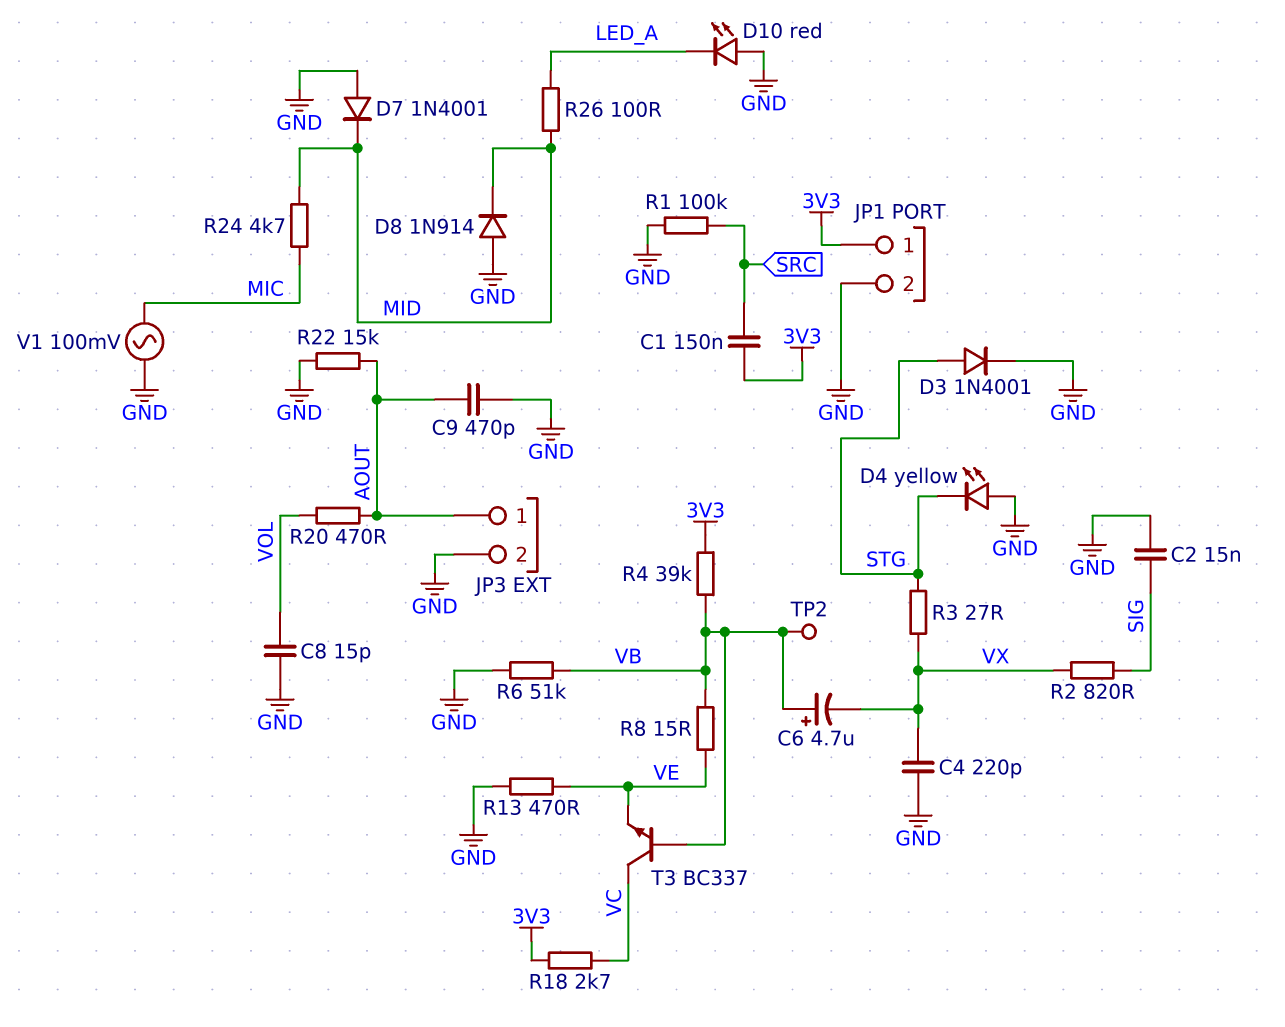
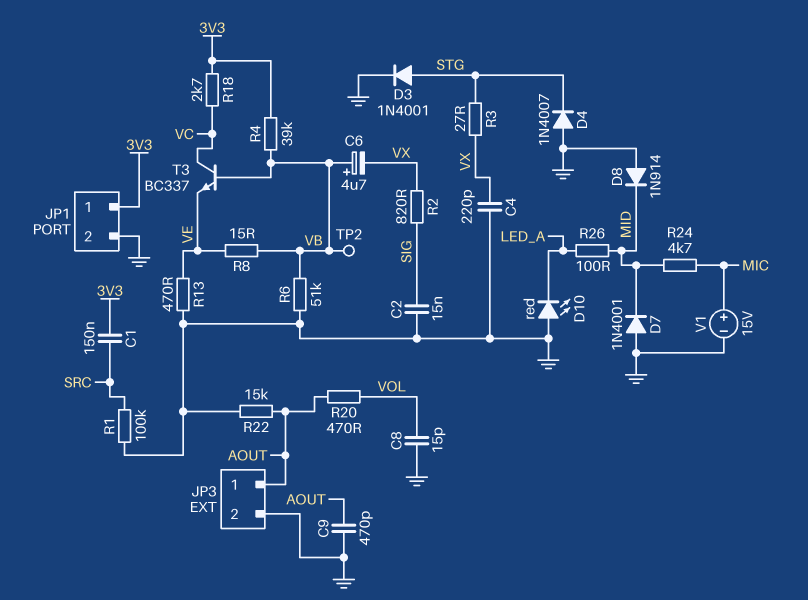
D4: LED yellow (A GND, K STG) -> diode 1N4007 (A GND, K STG)
V1: AC 100mV (GND, MIC) -> 15V (plus MIC, minus GND)

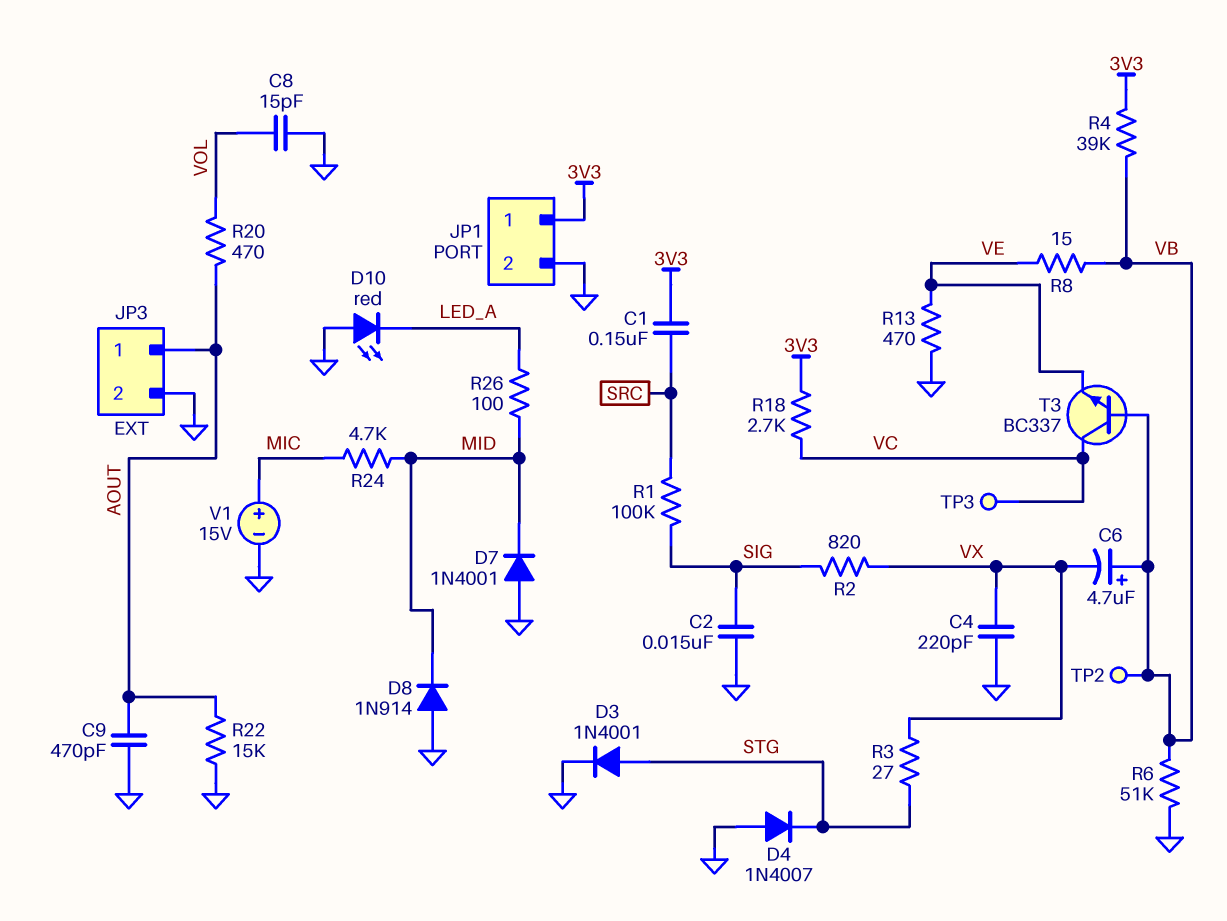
R1: 100k (GND, SRC) -> 100k (SIG, SRC)
TP3: none -> test point (VC)

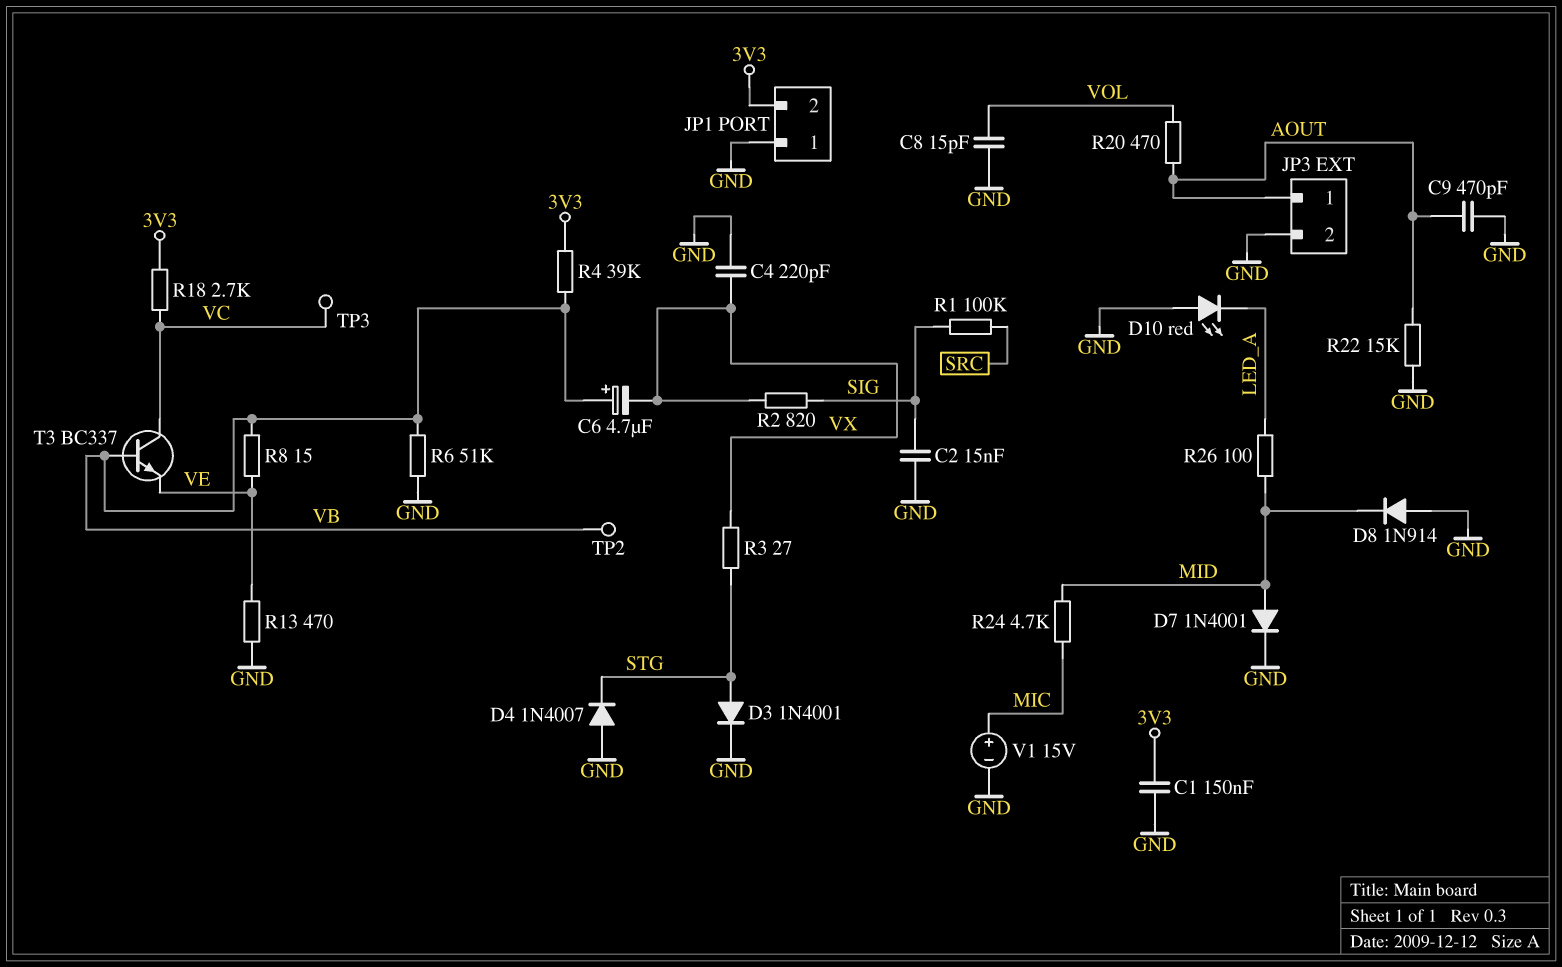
C1: 150nF (3V3, SRC) -> 150nF (3V3, GND)
D7: diode 1N4001 (A GND, K MID) -> diode 1N4001 (A MID, K GND)
JP1 pin 1: 3V3 -> GND
JP1 pin 2: GND -> 3V3

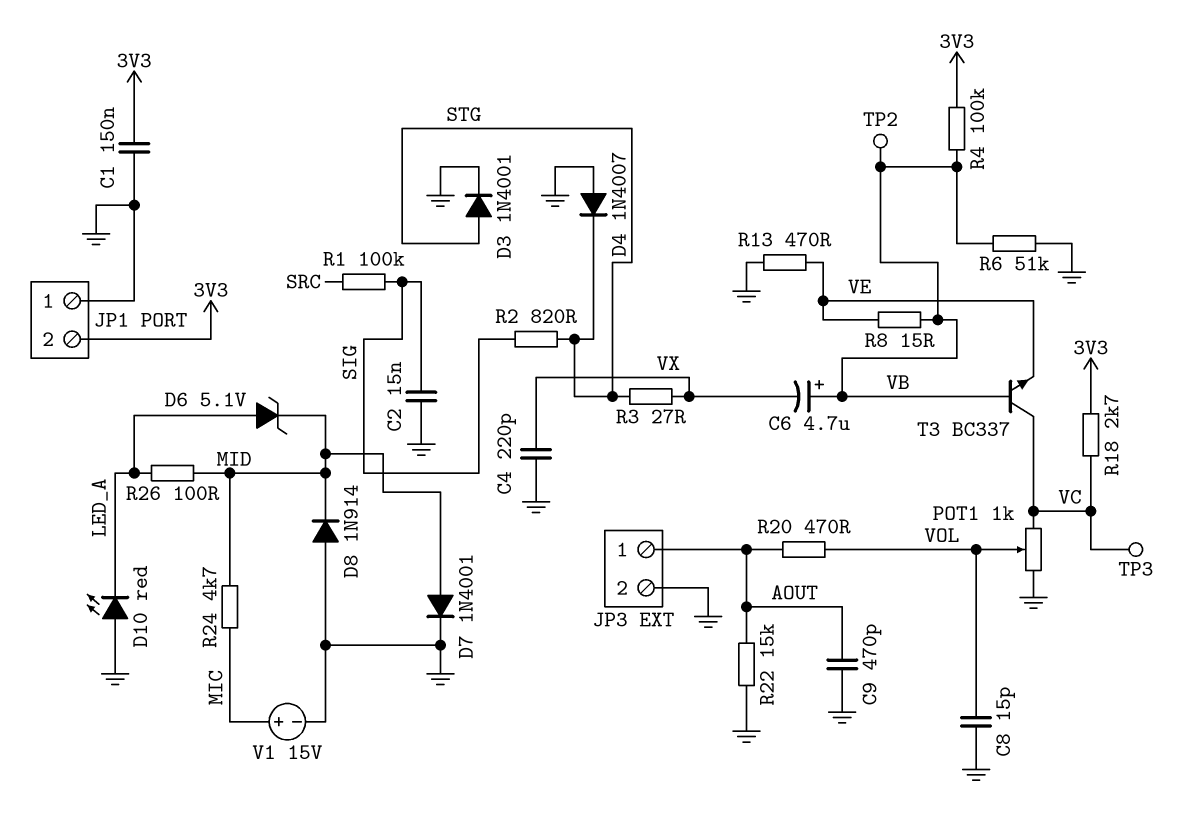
D6: none -> zener 5.1V (A LED_A, K MID)
POT1: none -> 1k (GND, VC, wiper VOL)
R2: 820 (SIG, VX) -> 820 (SIG, STG)
R4: 39k (3V3, VB) -> 100k (3V3, VB)

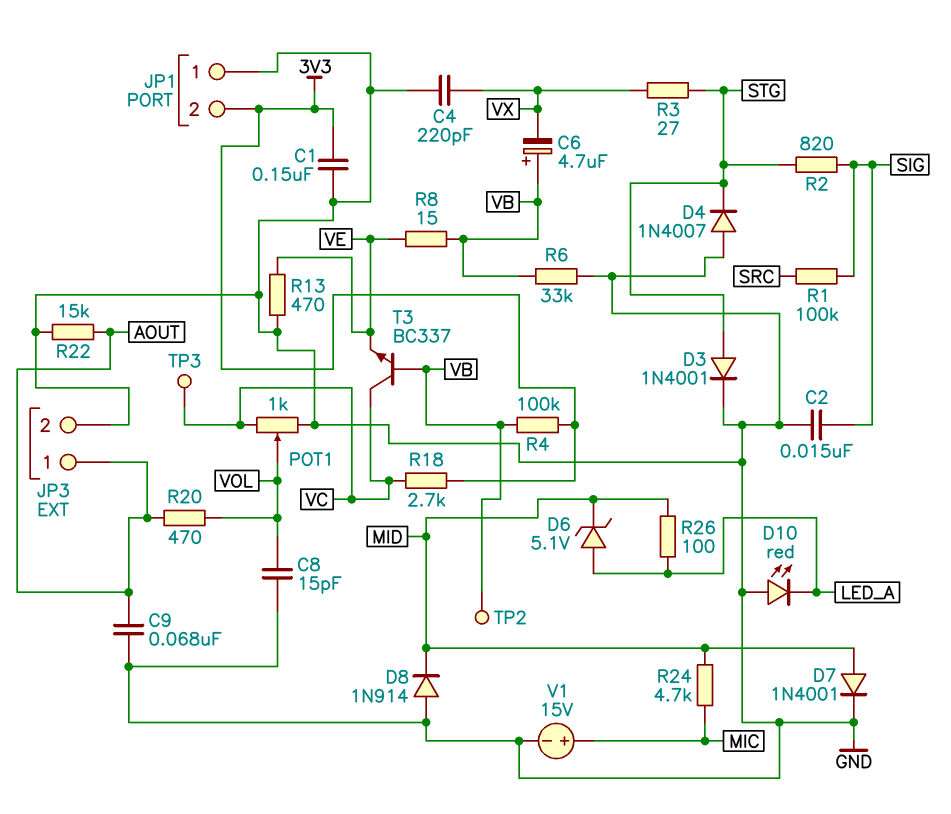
C9: 470pF (AOUT, GND) -> 68nF (AOUT, GND)
R6: 51k (GND, VB) -> 33k (GND, VB)

